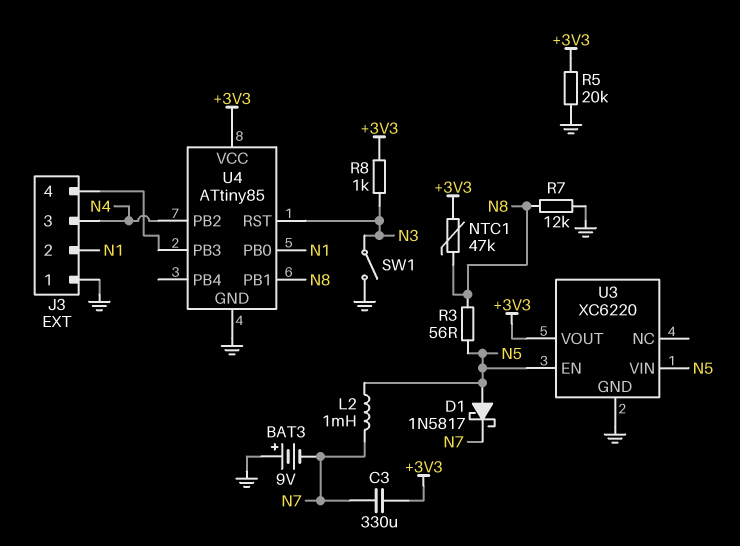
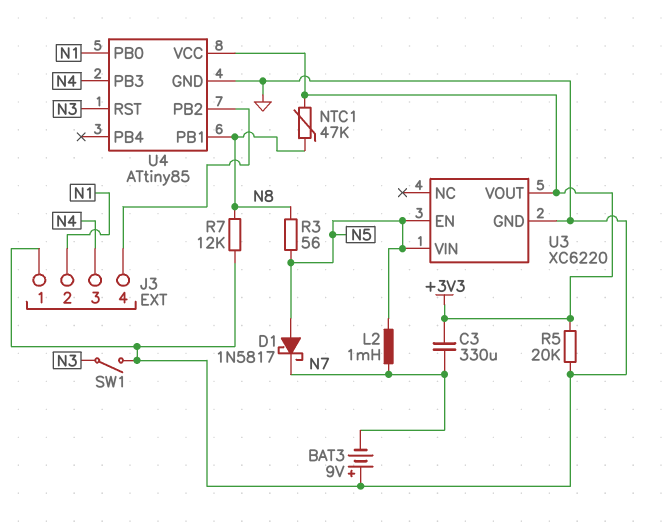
R8: 1k (+3V3, N3) -> none
U4 pin PB2: N4 -> J3/4
U4 pin PB3: J3/4 -> N4

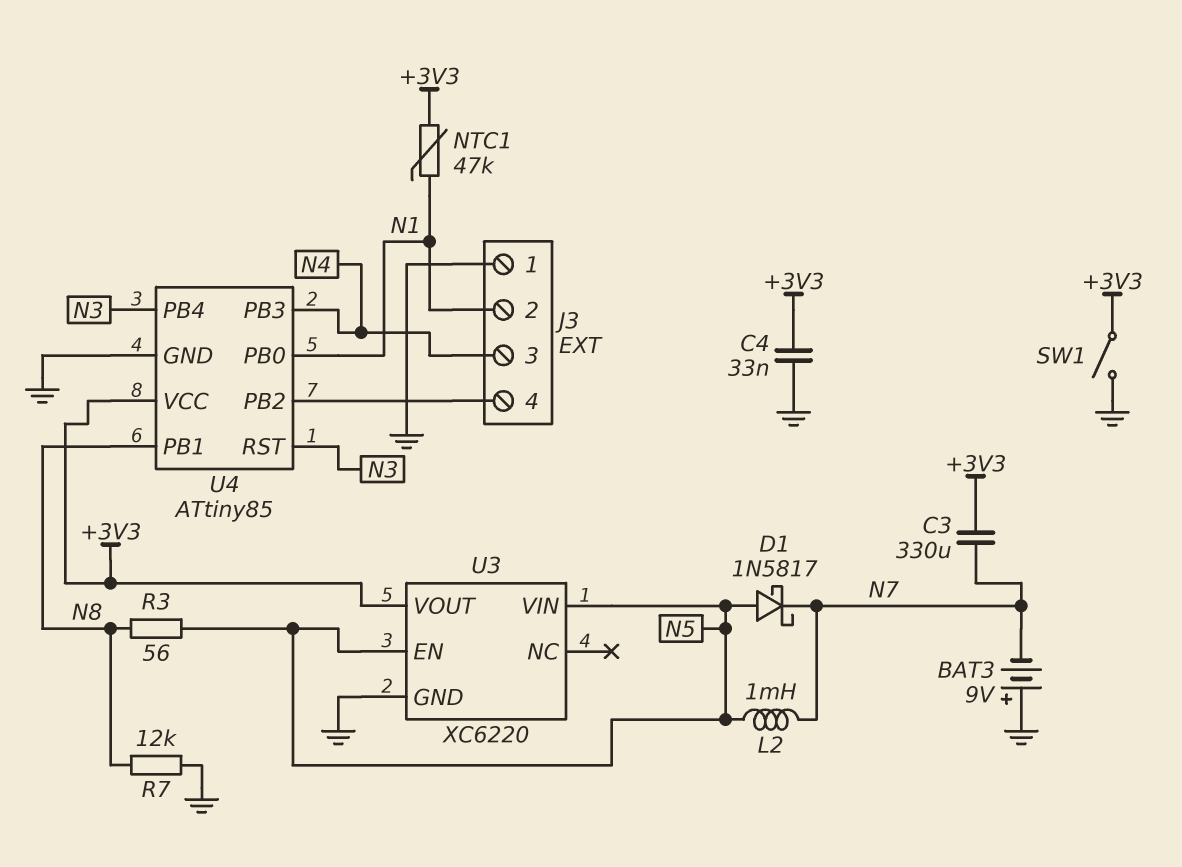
C4: none -> 33nF (+3V3, GND)
NTC1: 47k (+3V3, N8) -> 47k (+3V3, N1)
R5: 20k (+3V3, GND) -> none
SW1: switch (GND, N3) -> switch (+3V3, GND)
U4 pin PB4: none -> N3

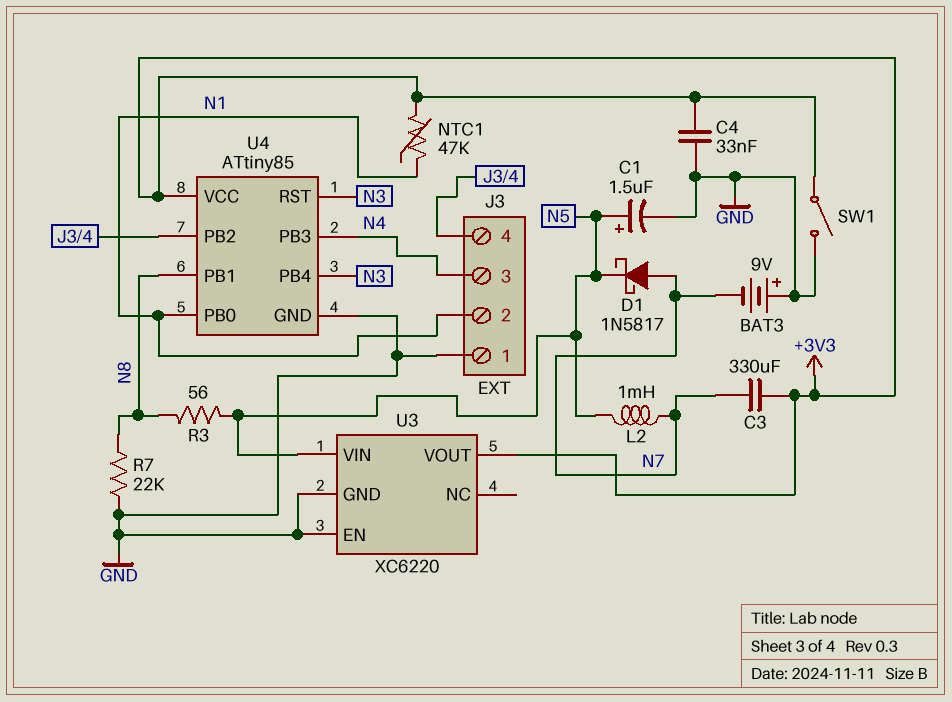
C1: none -> 1.5uF (plus N5, minus GND)
D1: schottky 1N5817 (A N5, K N7) -> schottky 1N5817 (A N7, K N5)
R7: 12k (GND, N8) -> 22k (GND, N8)
U3 pin EN: N5 -> GND

